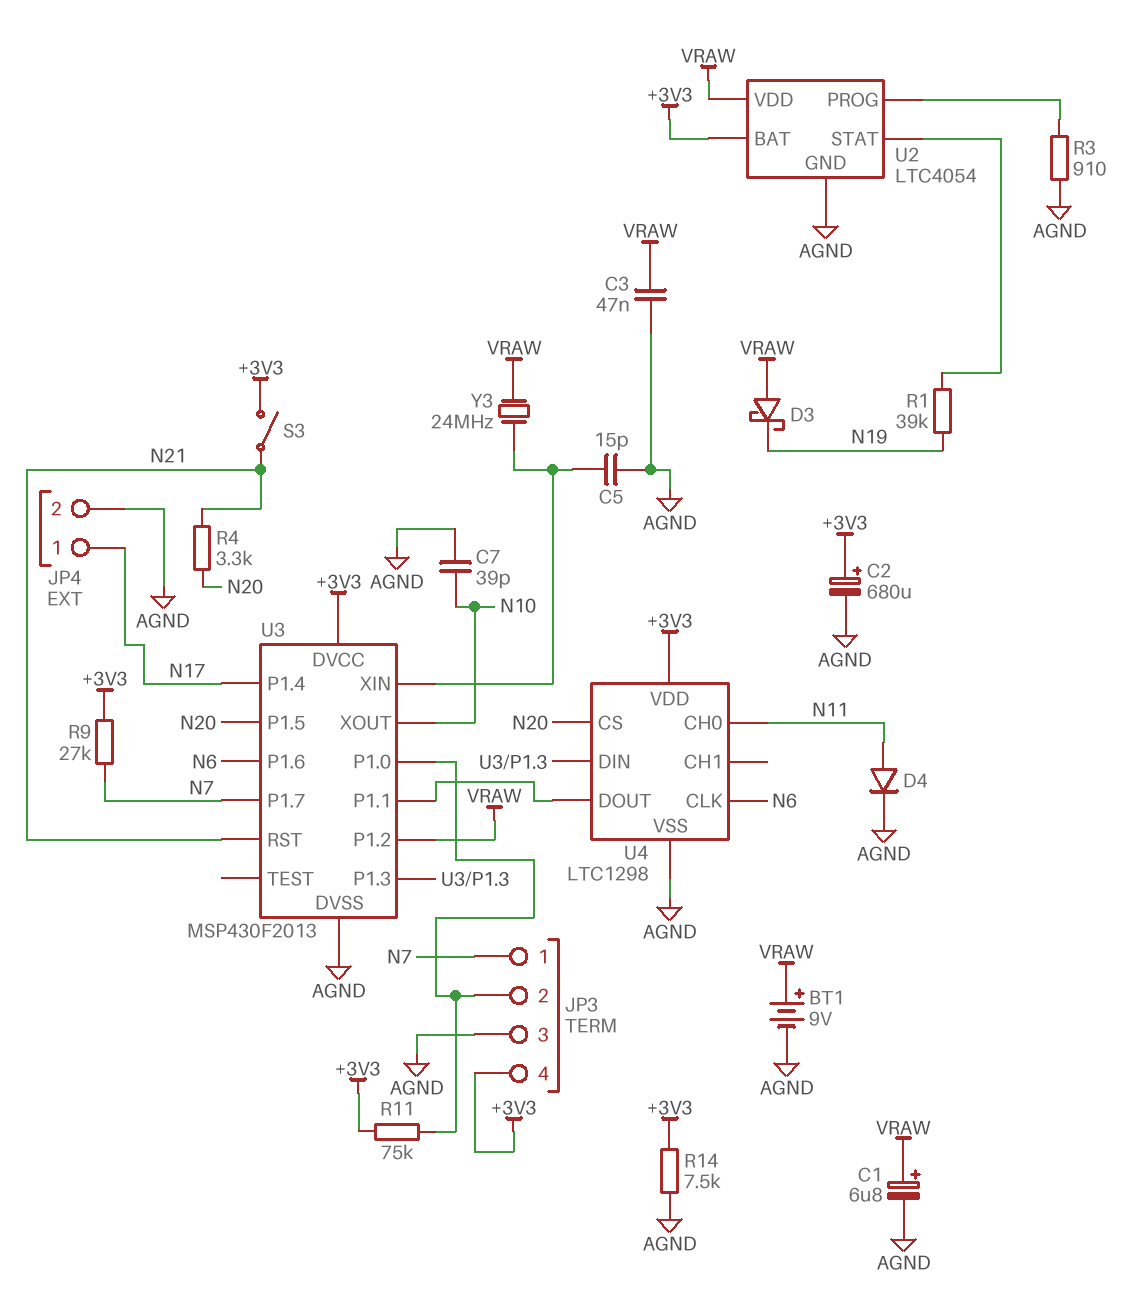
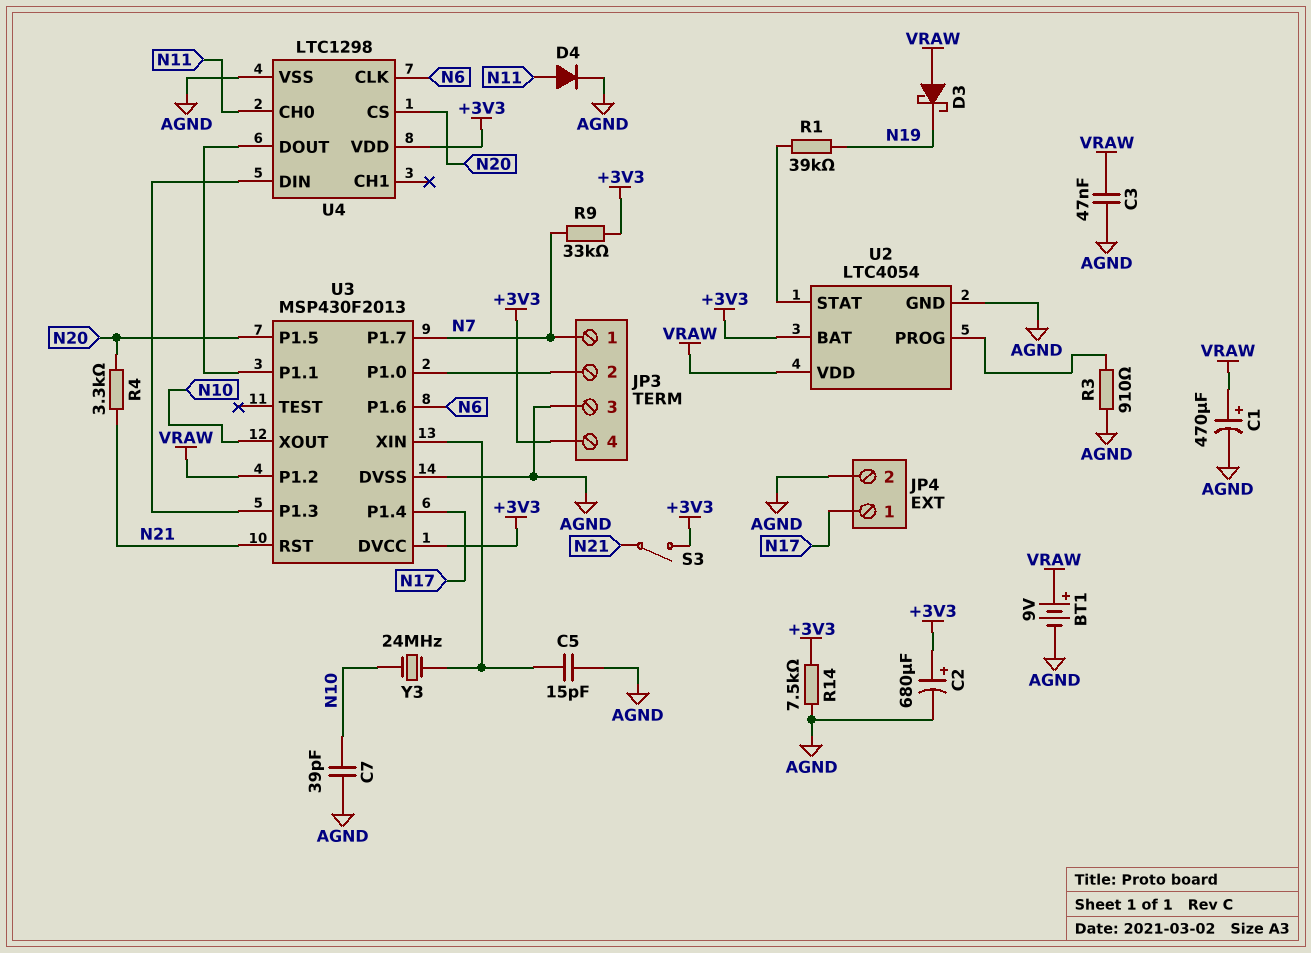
C1: 6.8uF (plus VRAW, minus AGND) -> 470uF (plus VRAW, minus AGND)
R9: 27k (+3V3, N7) -> 33k (+3V3, N7)
R11: 75k (+3V3, JP3/2) -> none
Y3: 24MHz (U3/XIN, VRAW) -> 24MHz (N10, U3/XIN)

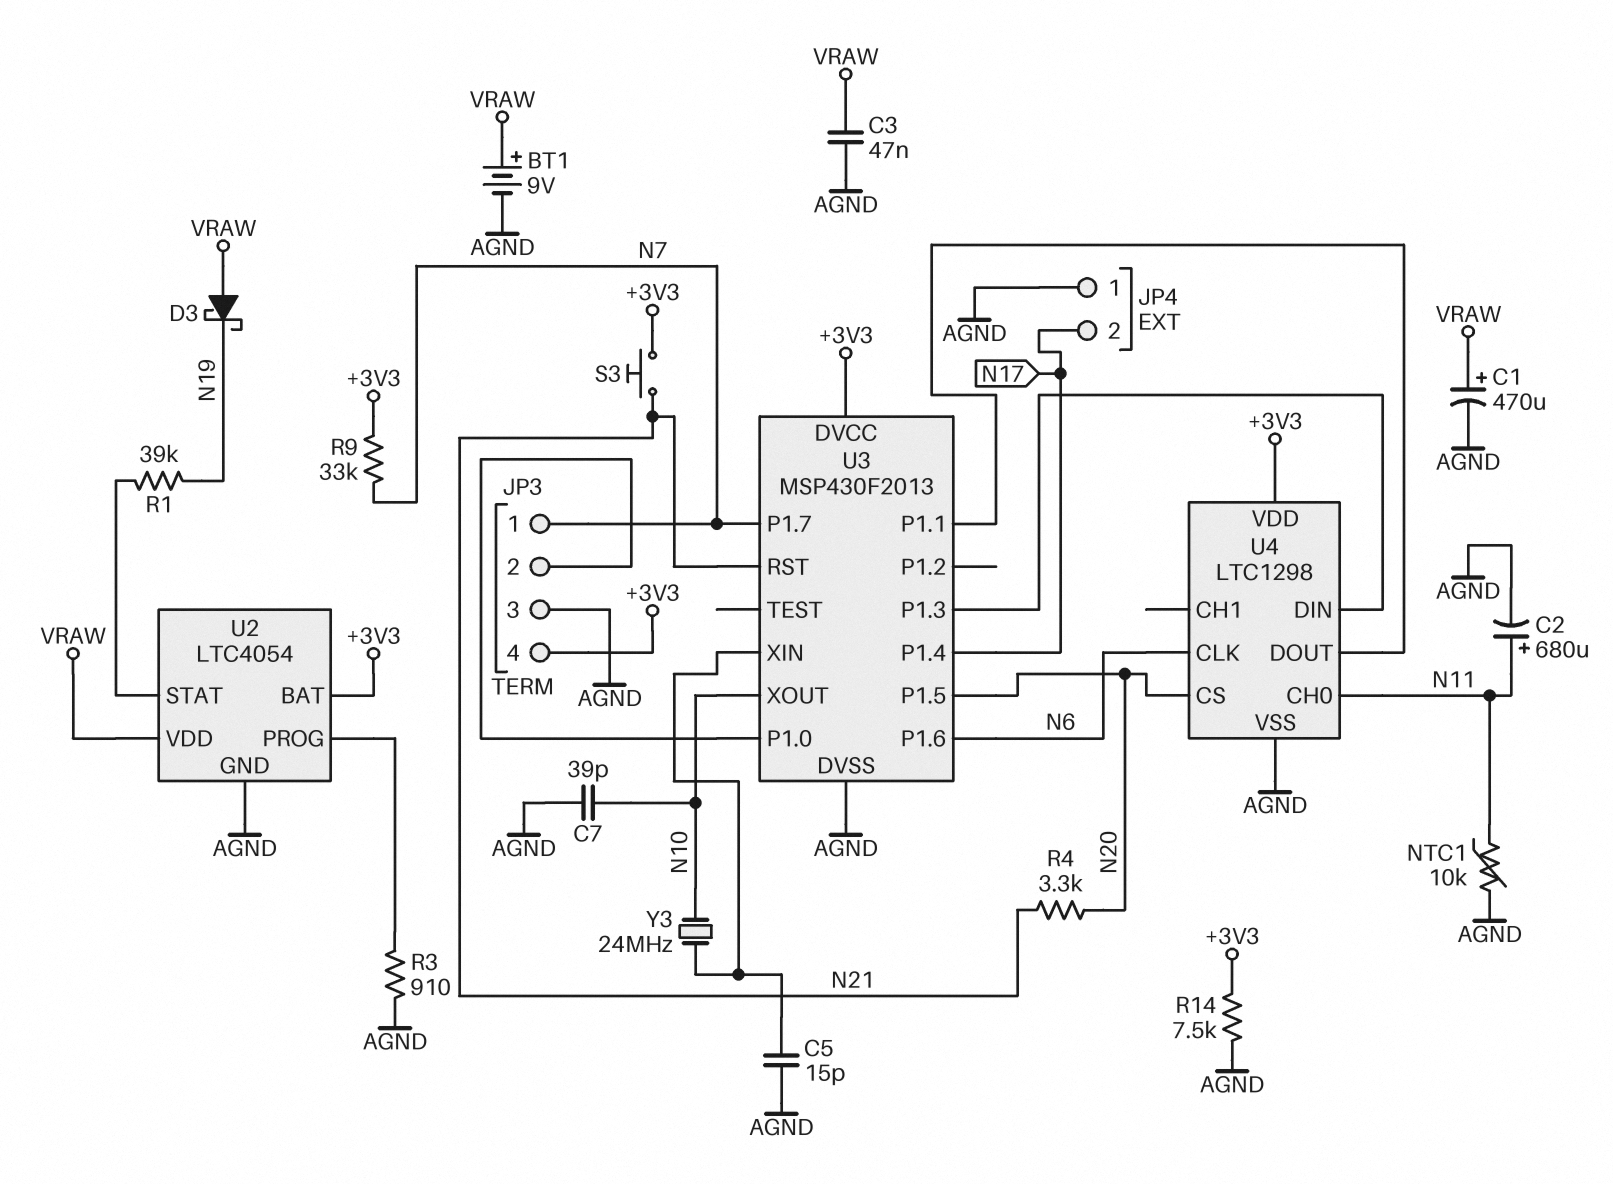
C2: 680uF (plus +3V3, minus AGND) -> 680uF (plus N11, minus AGND)
D4: diode (A N11, K AGND) -> none
JP4 pin 1: N17 -> AGND
JP4 pin 2: AGND -> N17
NTC1: none -> 10k (AGND, N11)
S3: switch (+3V3, N21) -> button (+3V3, N21)
U3 pin P1.2: VRAW -> none

